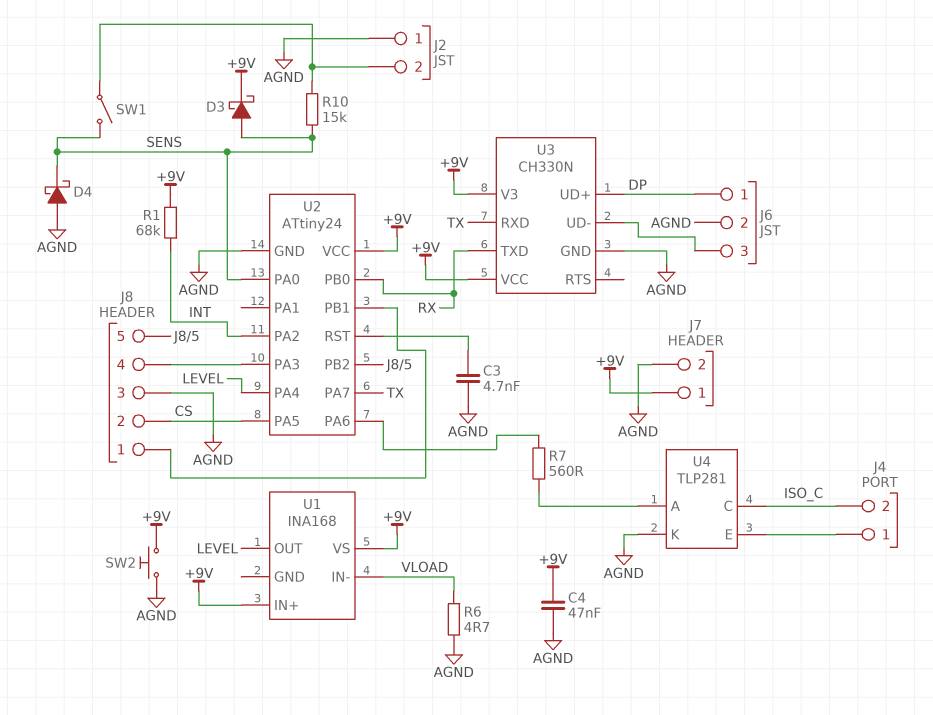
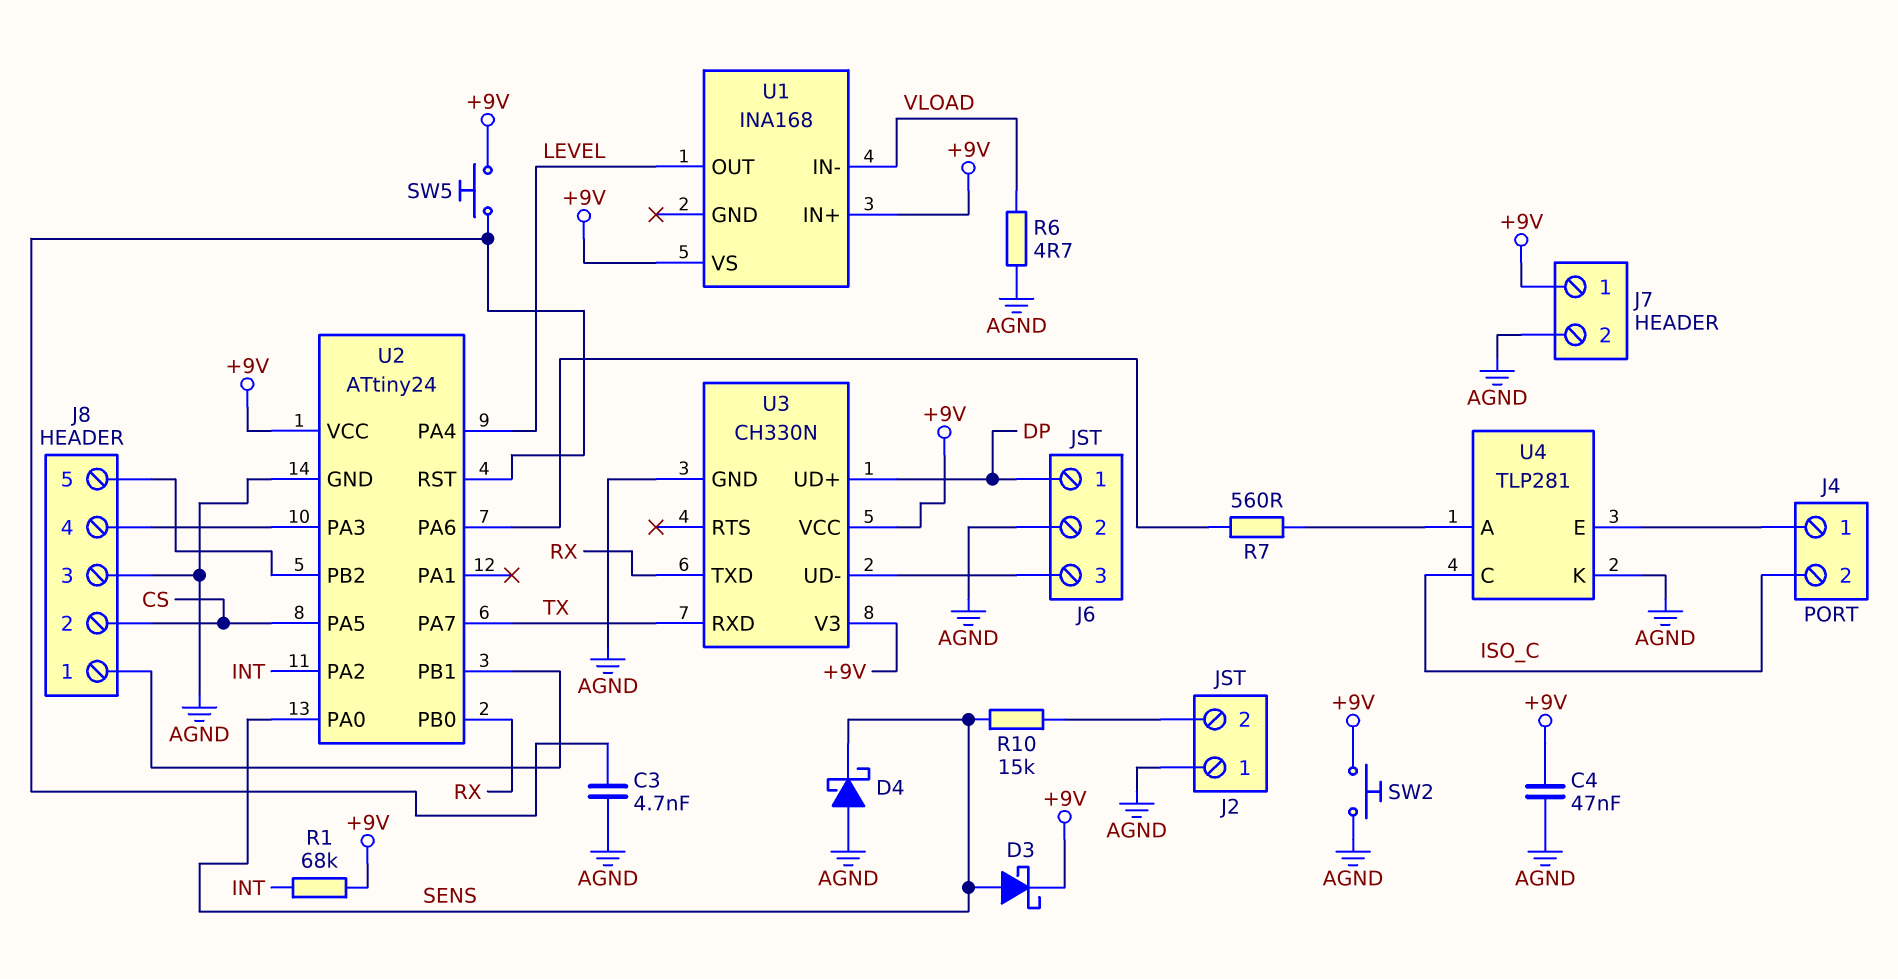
SW1: switch (J2/2, SENS) -> none
SW5: none -> button (+9V, U2/RST)

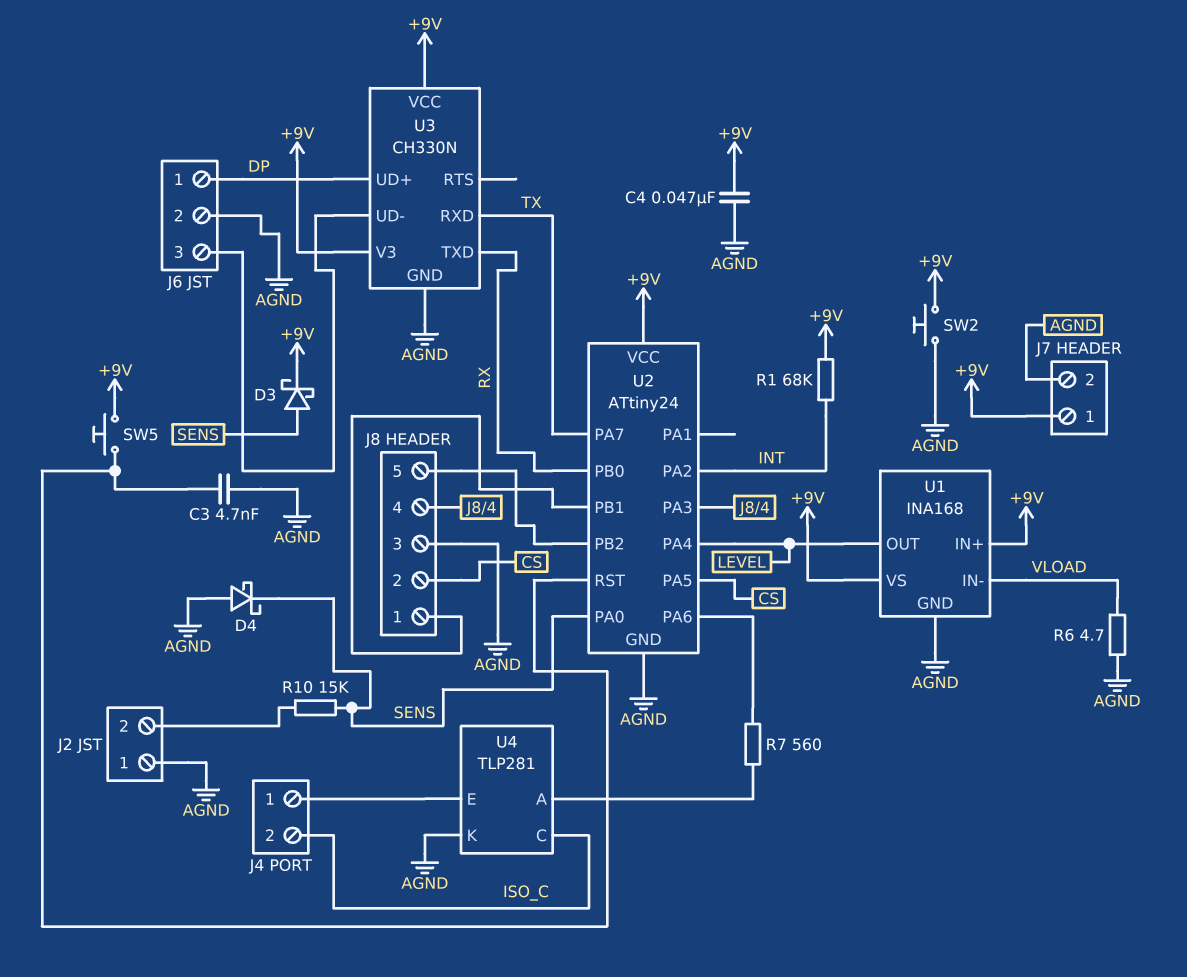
U1 pin GND: none -> AGND

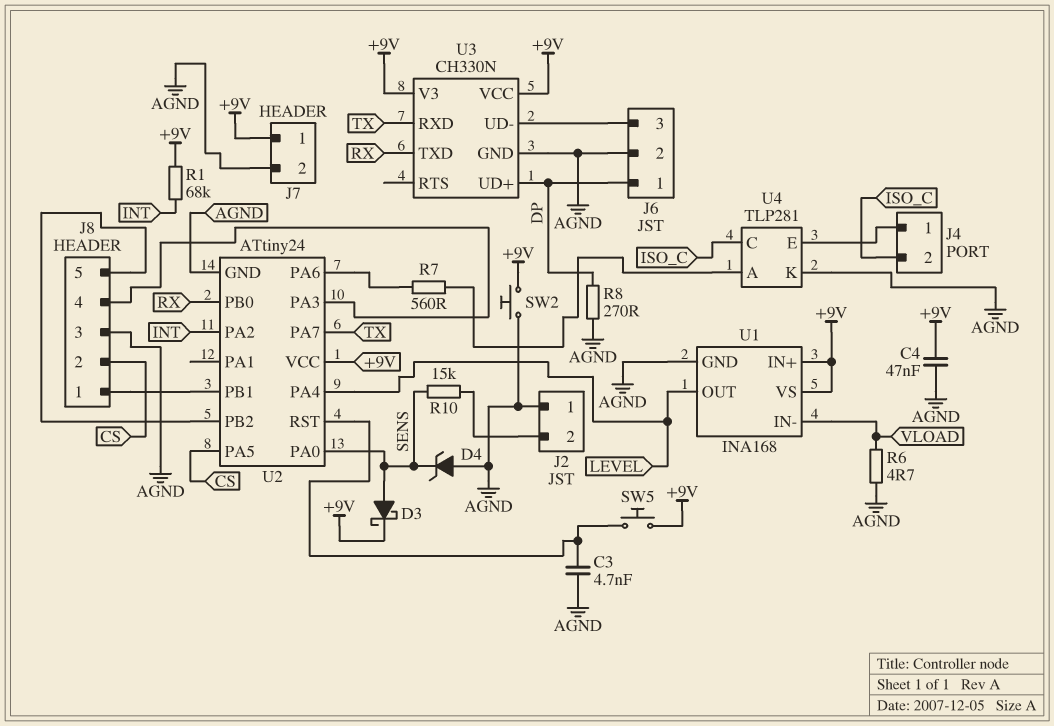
D4: schottky (A AGND, K SENS) -> zener (A AGND, K SENS)
R8: none -> 270 (AGND, DP)

